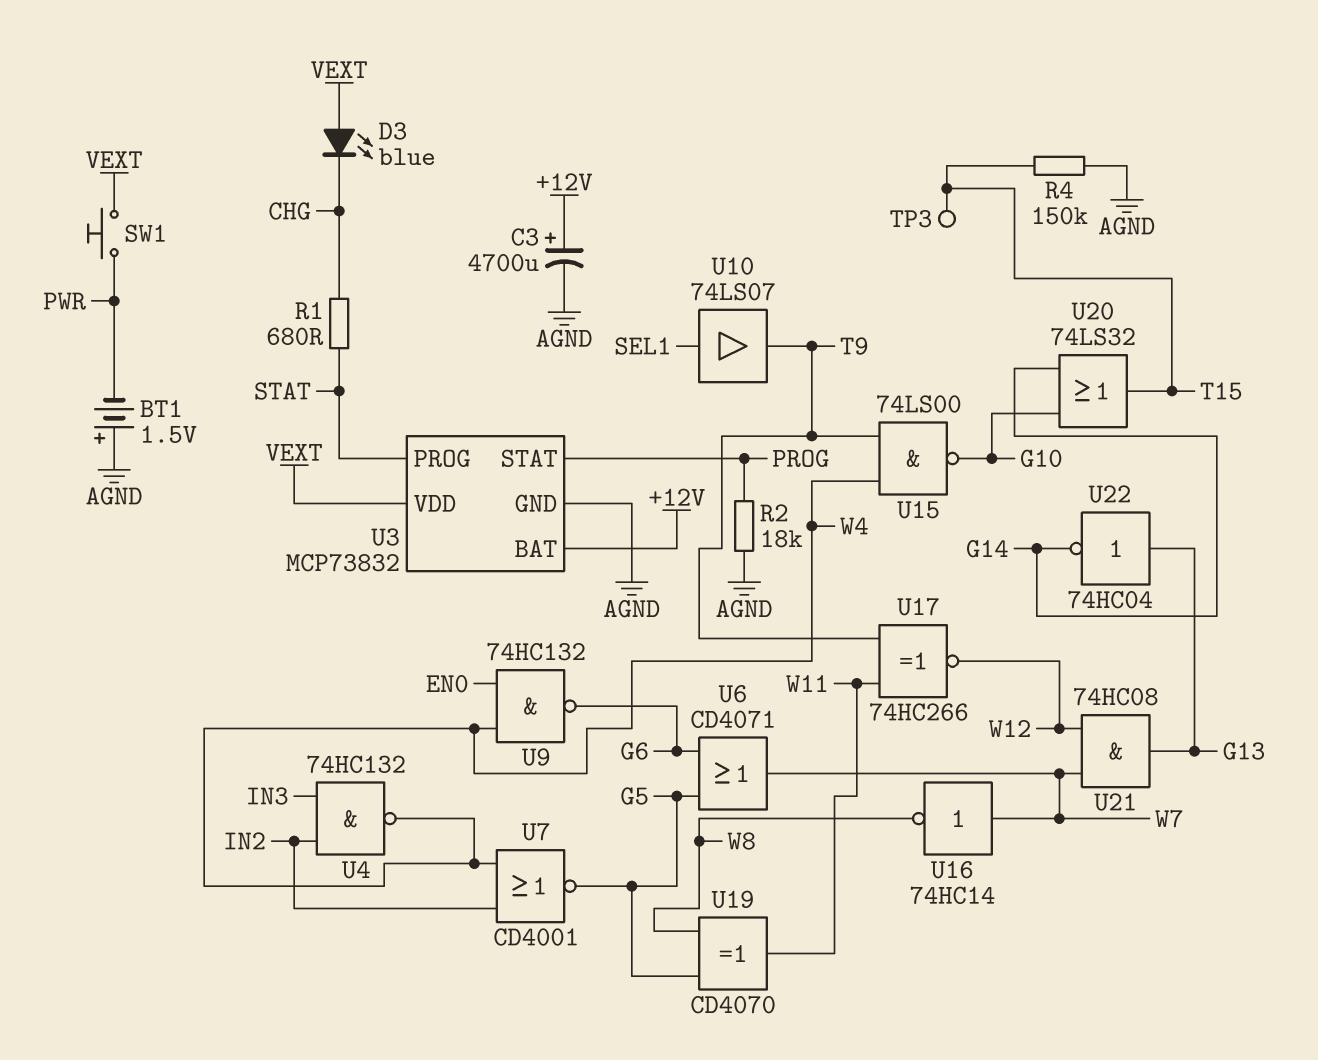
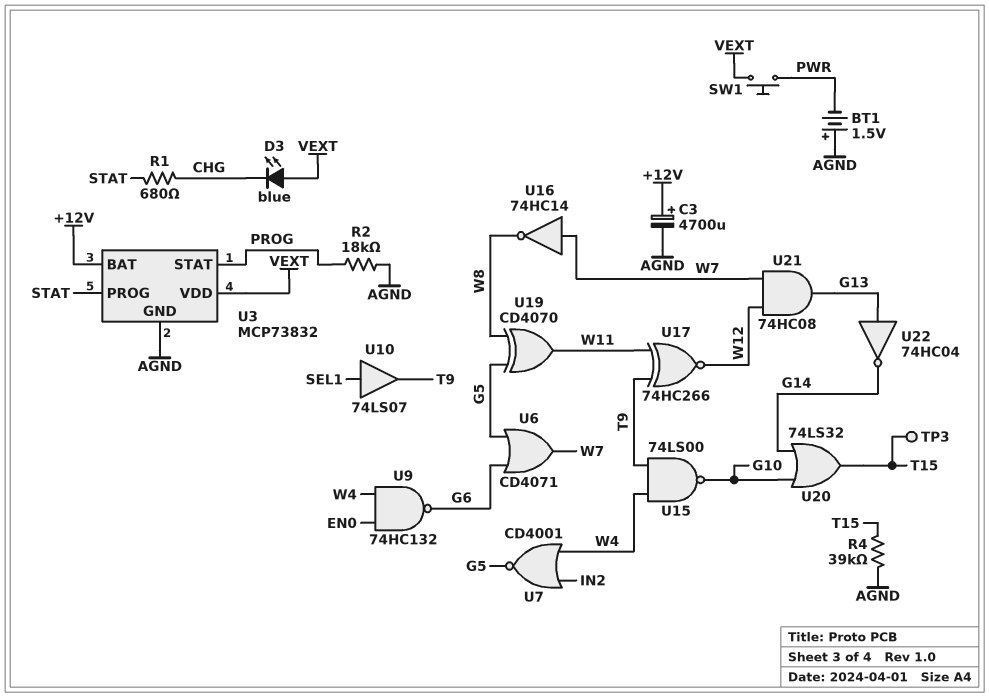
R4: 150k (AGND, T15) -> 39k (AGND, T15)
U4: NAND 74HC132 (in IN2, in IN3, out W4) -> none

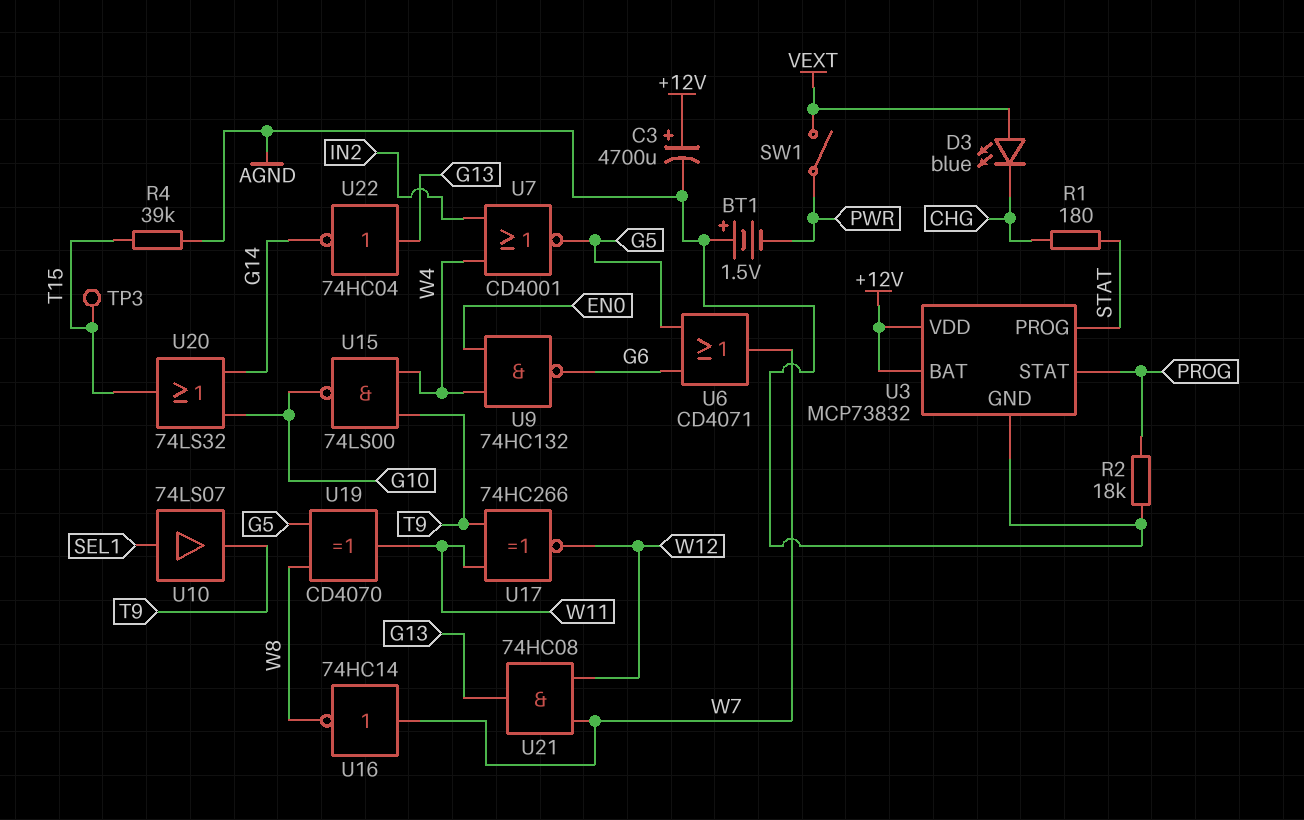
R1: 680 (CHG, STAT) -> 180 (CHG, STAT)
SW1: button (PWR, VEXT) -> switch (PWR, VEXT)
U3 pin VDD: VEXT -> +12V

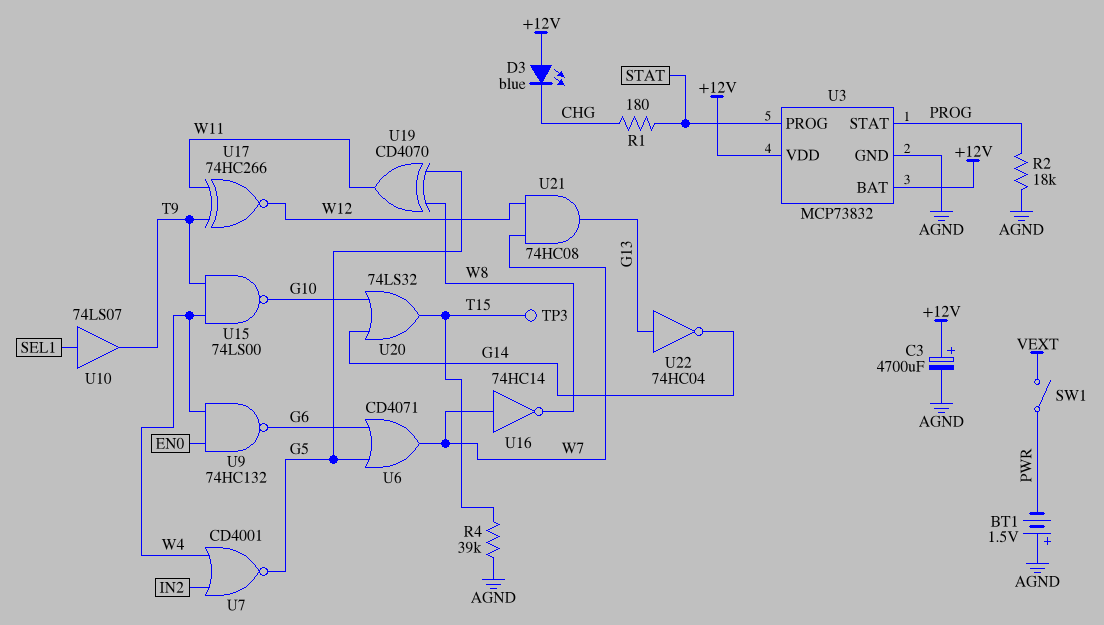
D3: LED blue (A VEXT, K CHG) -> LED blue (A +12V, K CHG)

